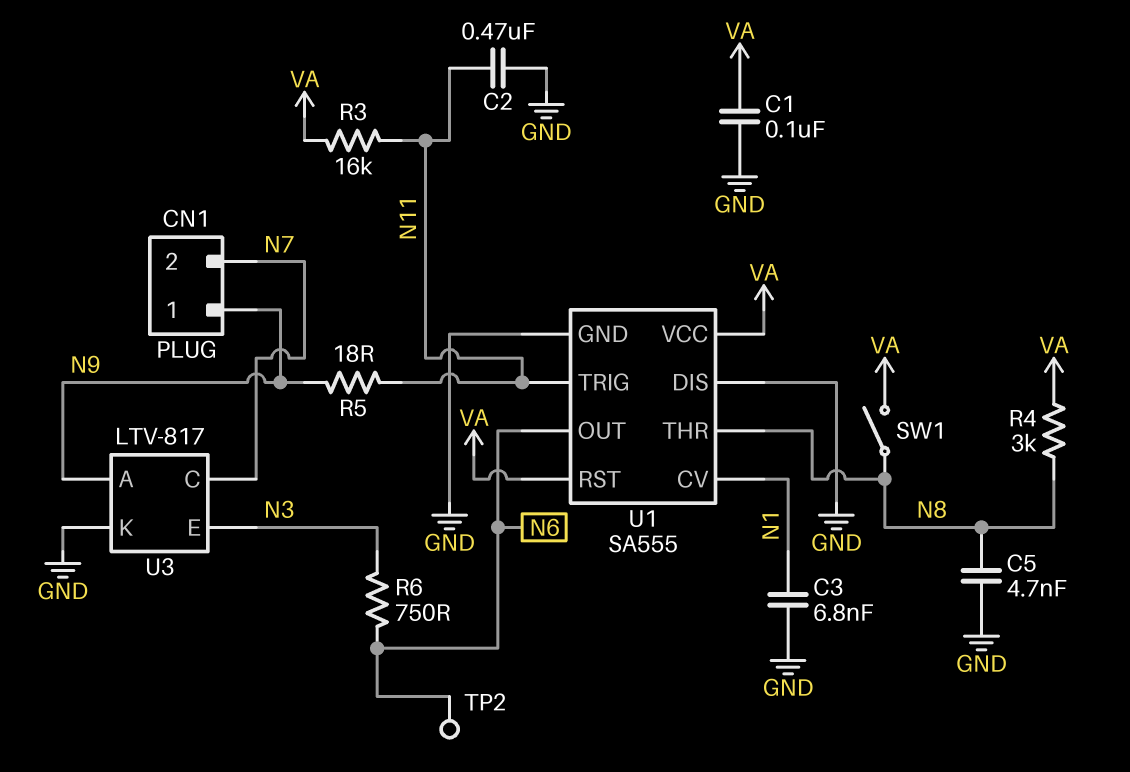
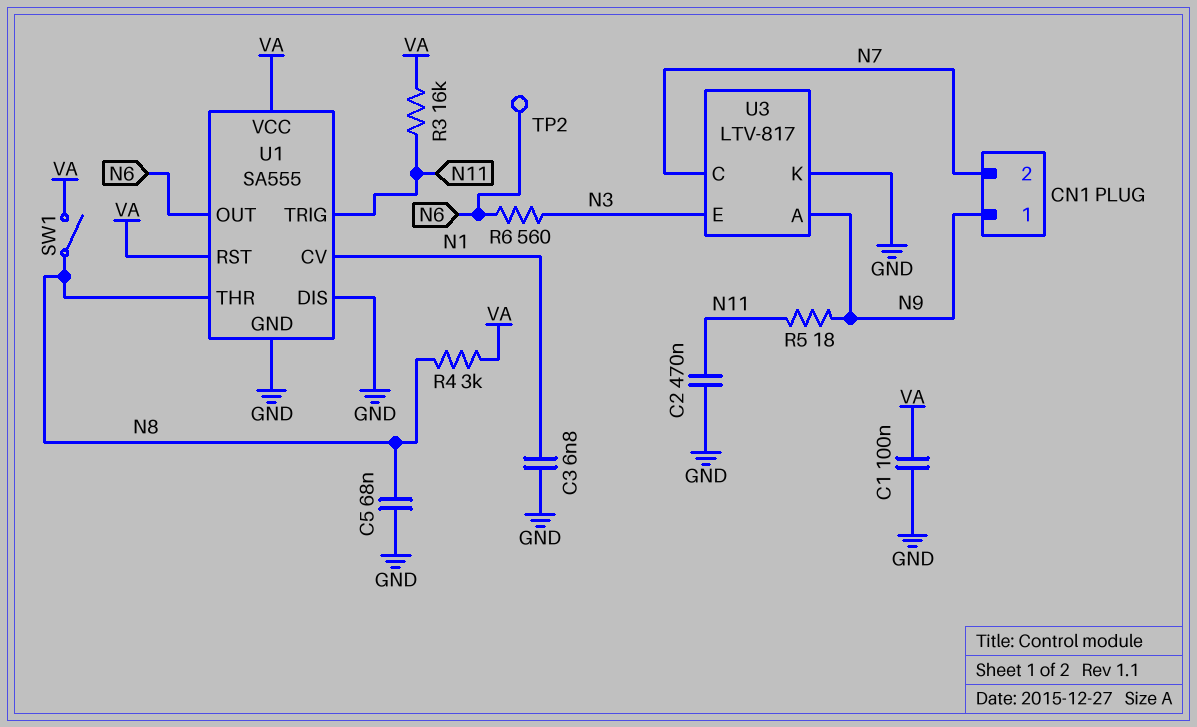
C5: 4.7nF (GND, N8) -> 68nF (GND, N8)
R6: 750 (N3, N6) -> 560 (N3, N6)

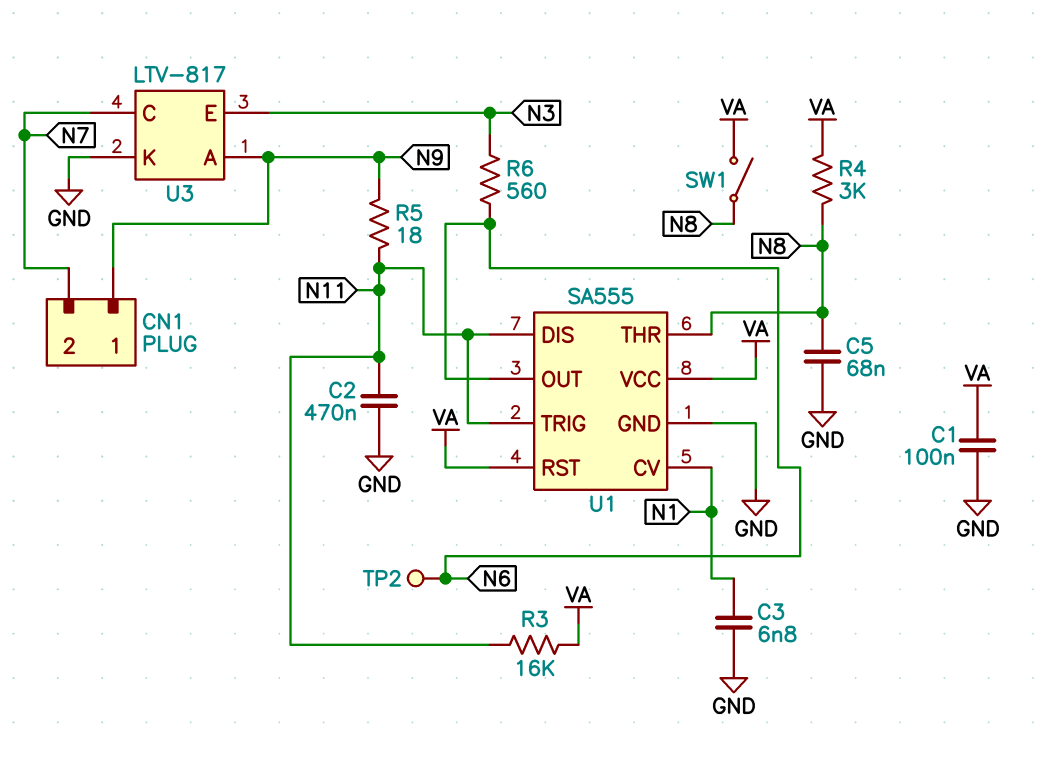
U1 pin DIS: GND -> N11

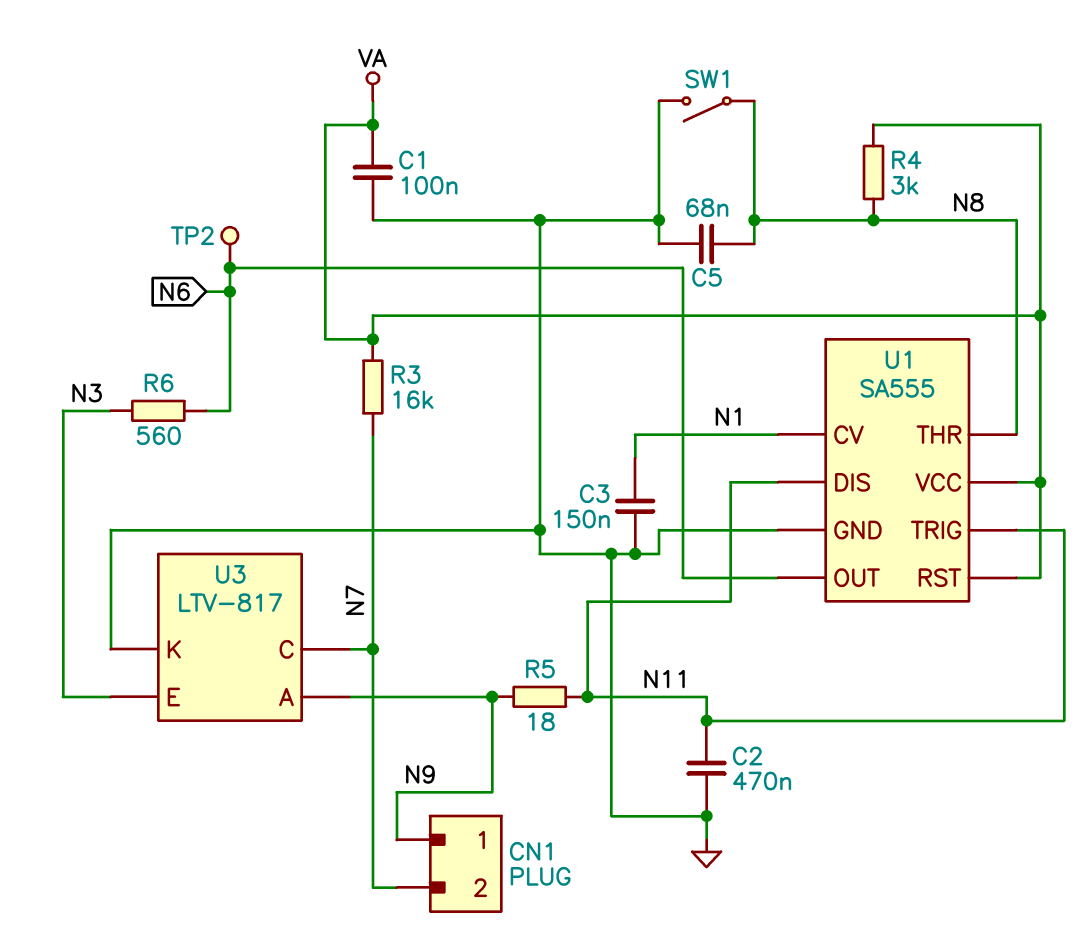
C3: 6.8nF (GND, N1) -> 150nF (GND, N1)
R3: 16k (N11, VA) -> 16k (N7, VA)
SW1: switch (N8, VA) -> switch (GND, N8)

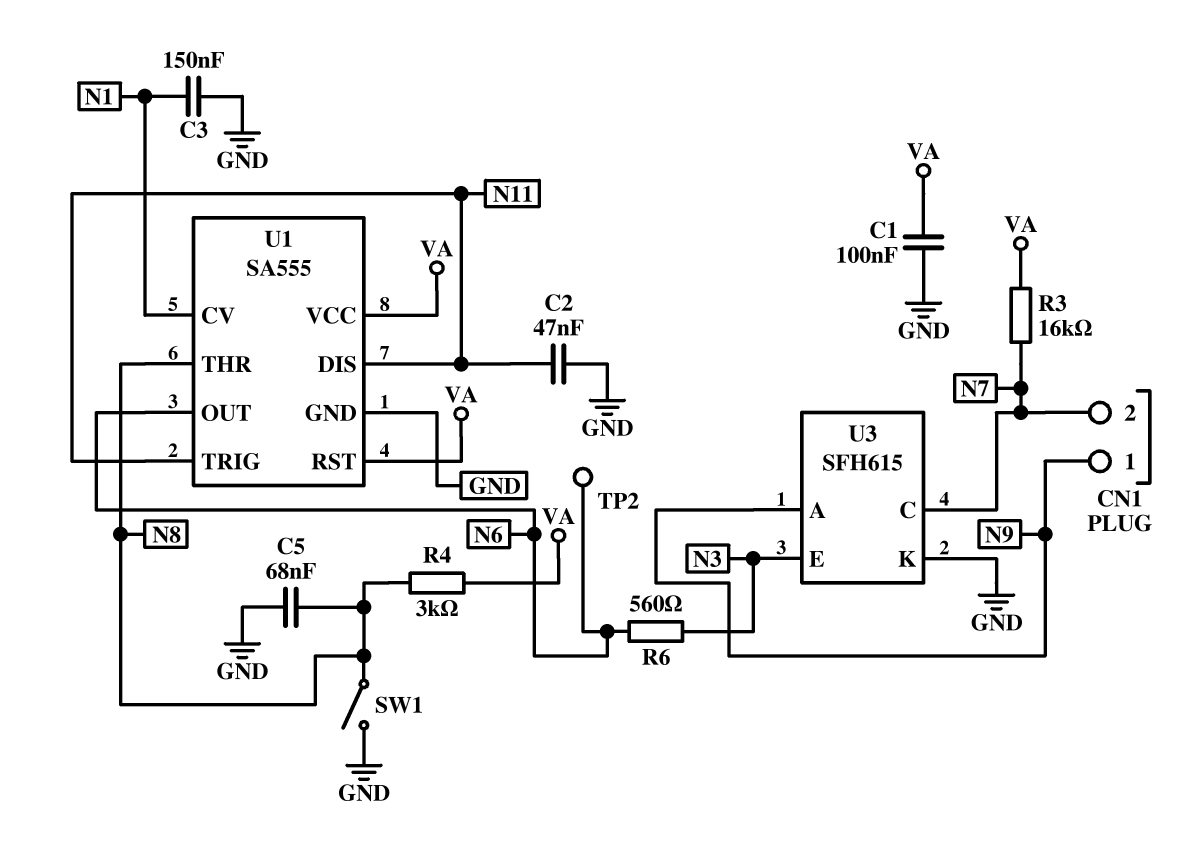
C2: 470nF (GND, N11) -> 47nF (GND, N11)
R5: 18 (N9, N11) -> none
U3: LTV-817 -> SFH615

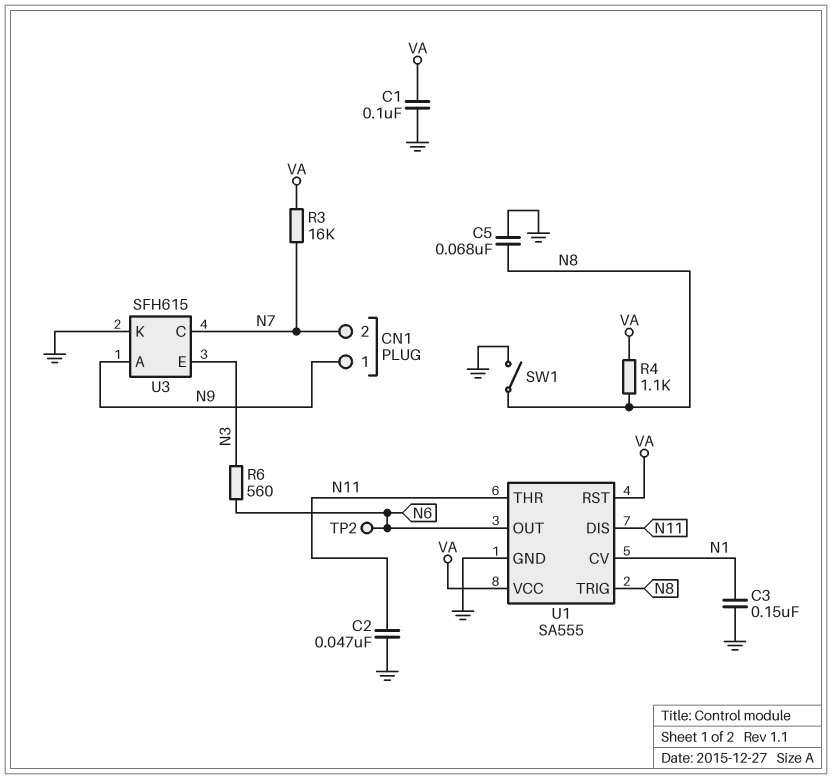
R4: 3k (N8, VA) -> 1.1k (N8, VA)
U1 pin THR: N8 -> N11
U1 pin TRIG: N11 -> N8

